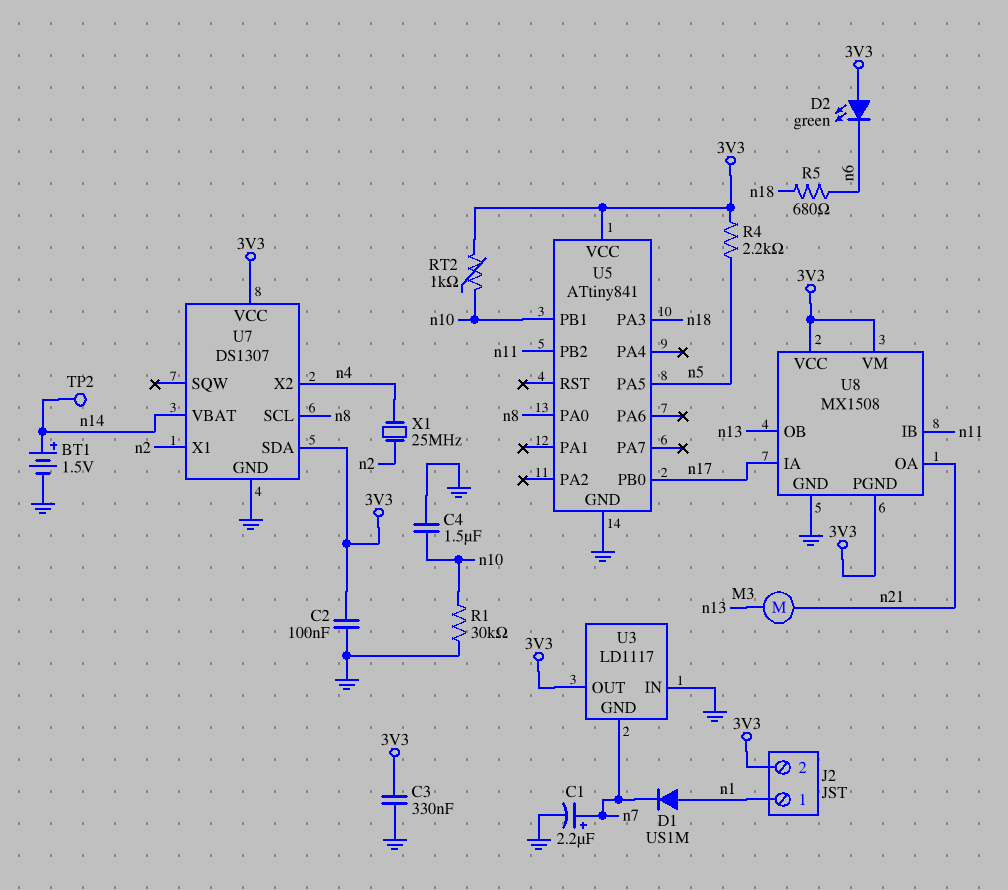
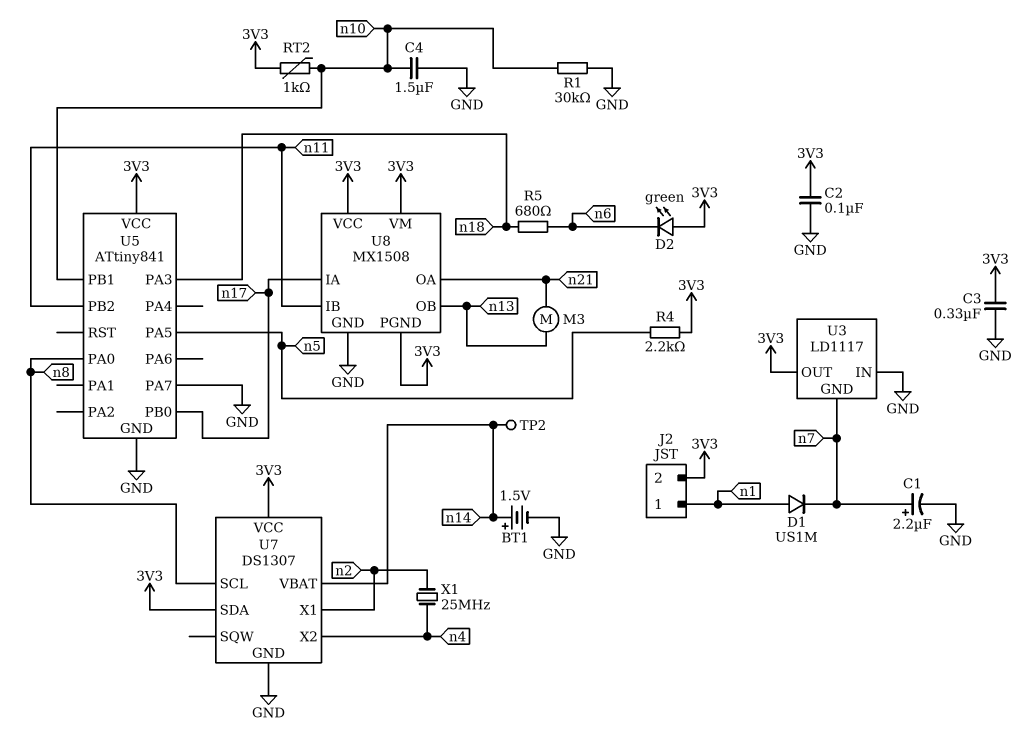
U5 pin PA7: none -> GND

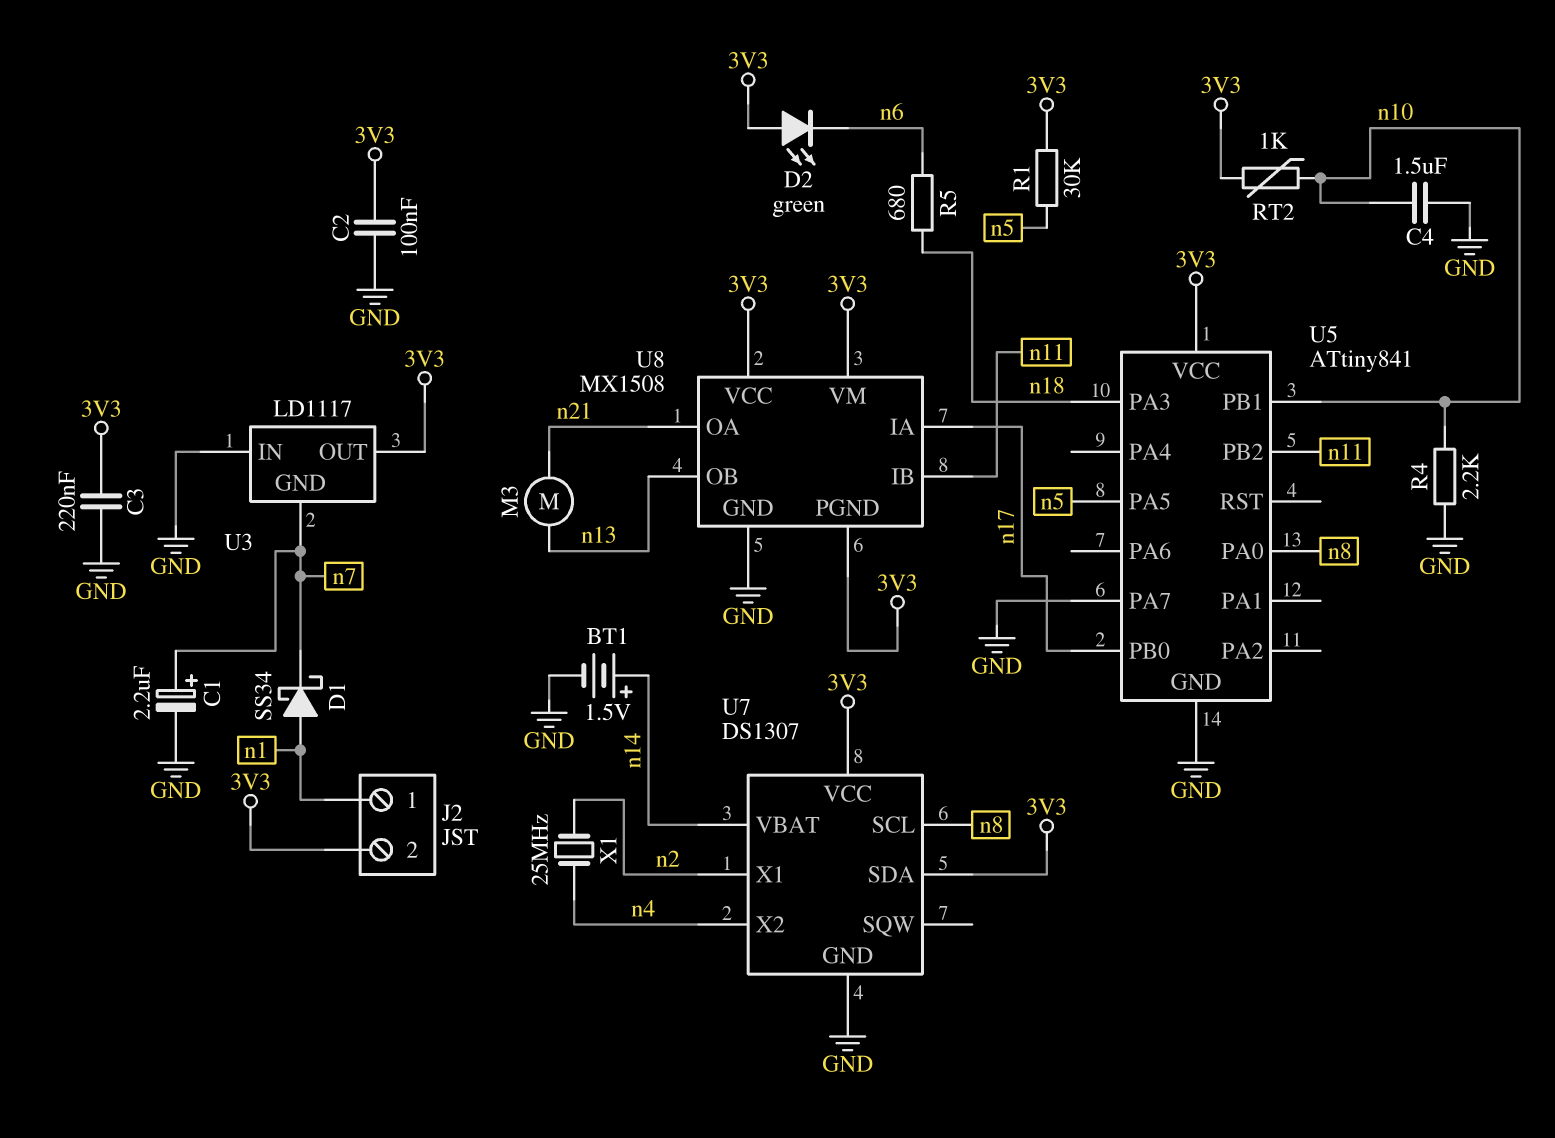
C3: 330nF (3V3, GND) -> 220nF (3V3, GND)
D1: diode US1M (A n1, K n7) -> schottky SS34 (A n1, K n7)
R1: 30k (GND, n10) -> 30k (3V3, n5)
R4: 2.2k (3V3, n5) -> 2.2k (GND, n10)
TP2: test point (n14) -> none

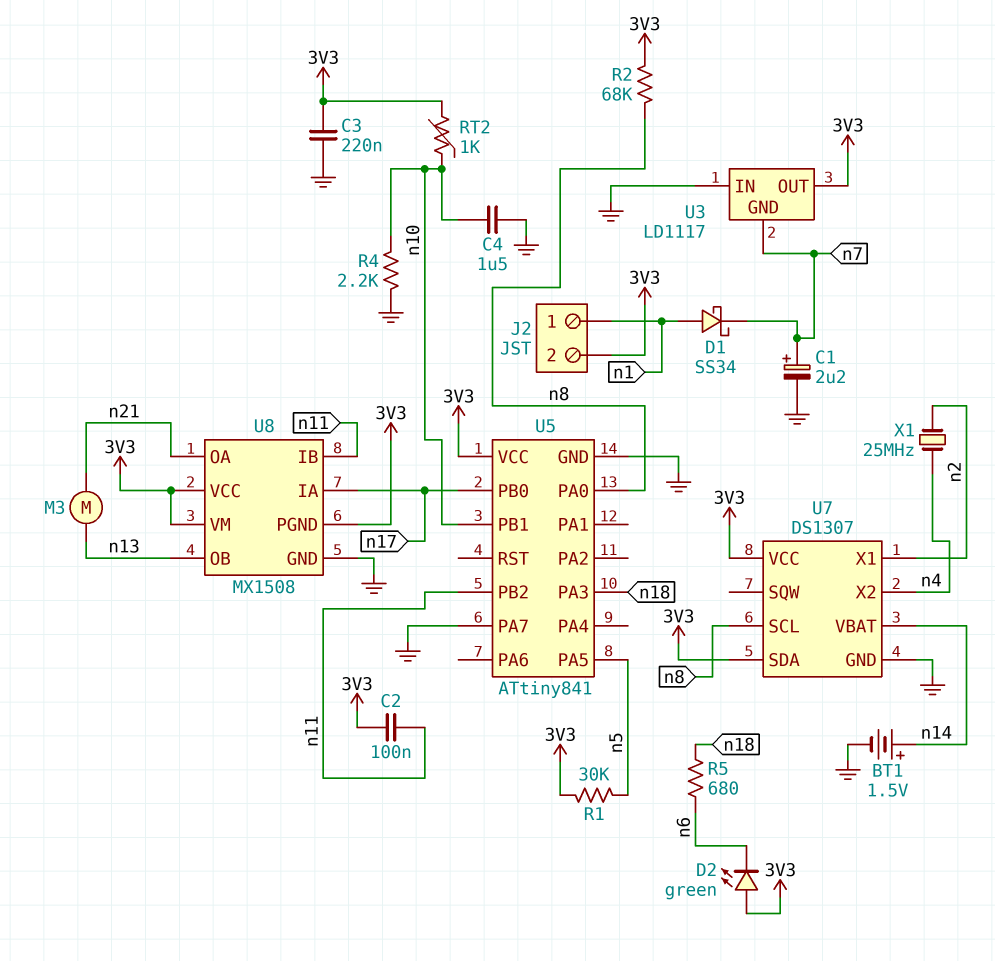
C2: 100nF (3V3, GND) -> 100nF (3V3, n11)
R2: none -> 68k (3V3, n8)

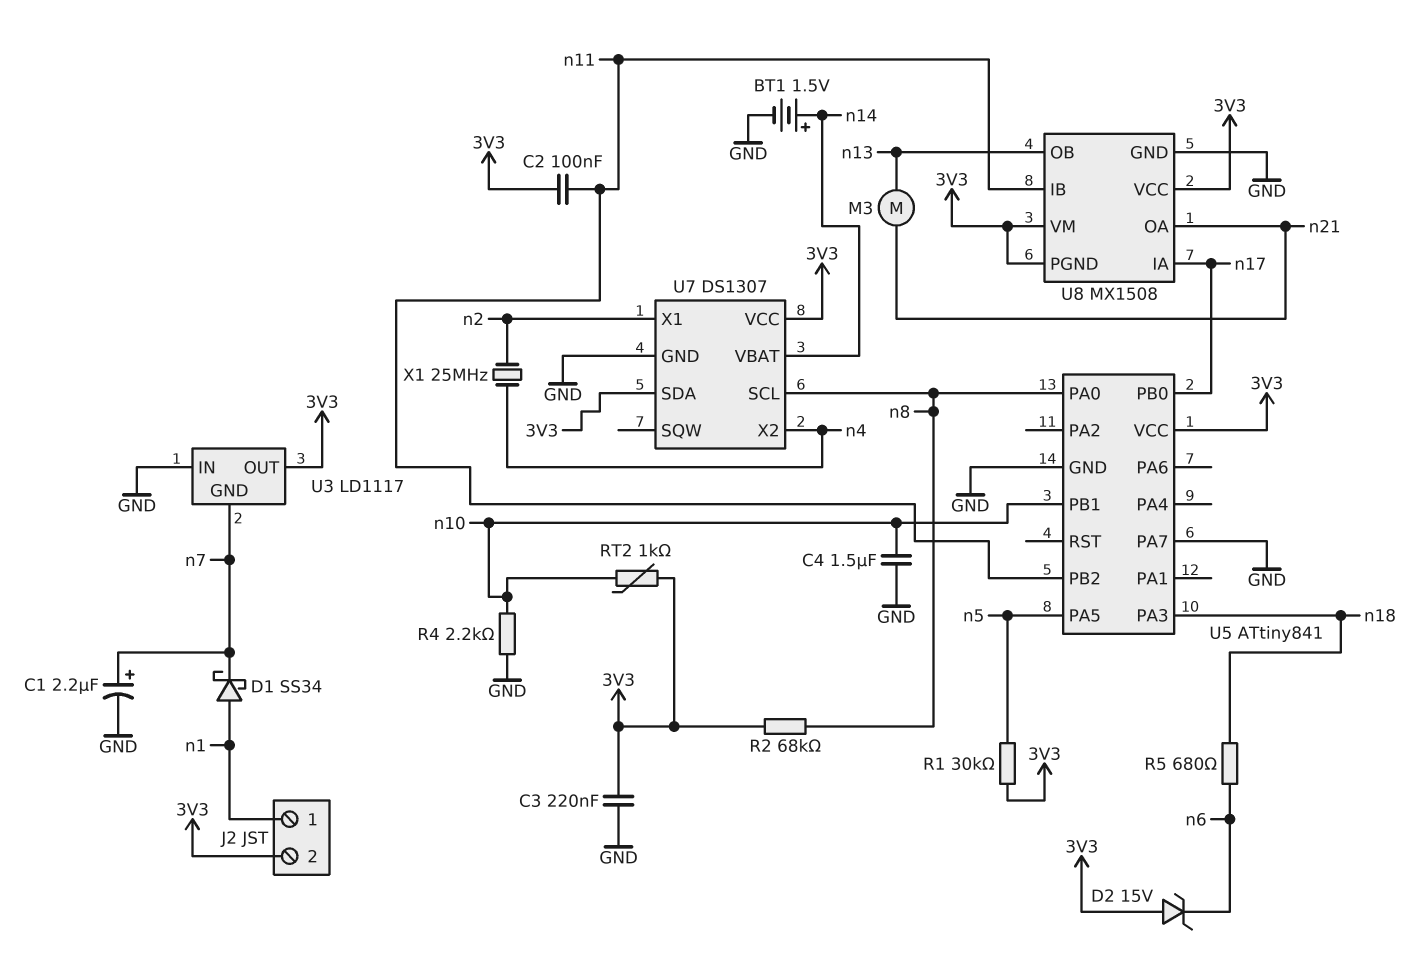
D2: LED green (A 3V3, K n6) -> zener 15V (A 3V3, K n6)

